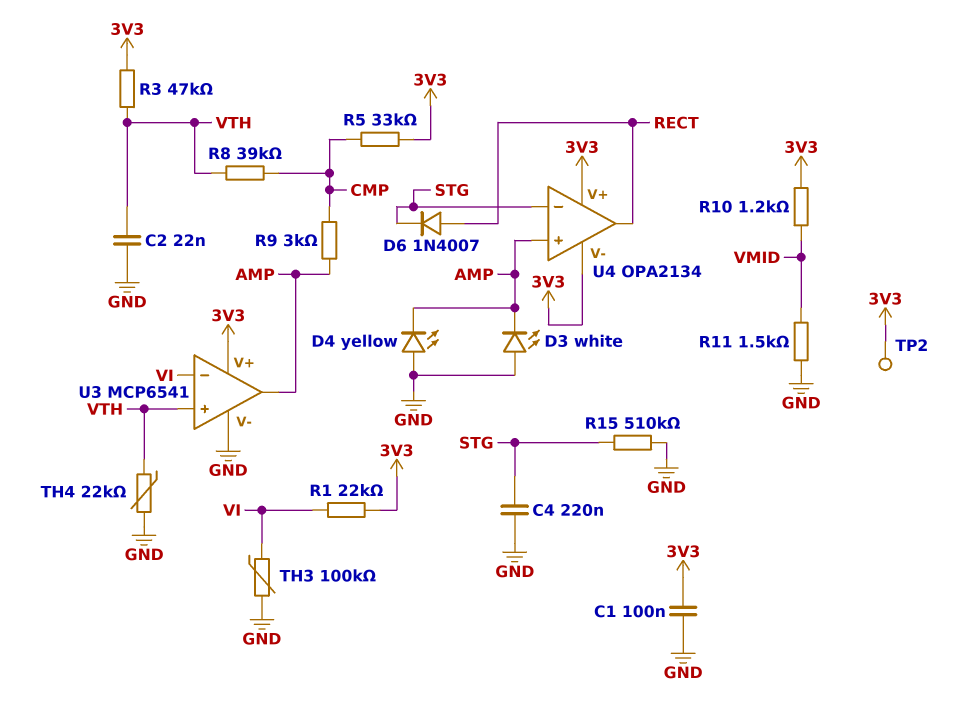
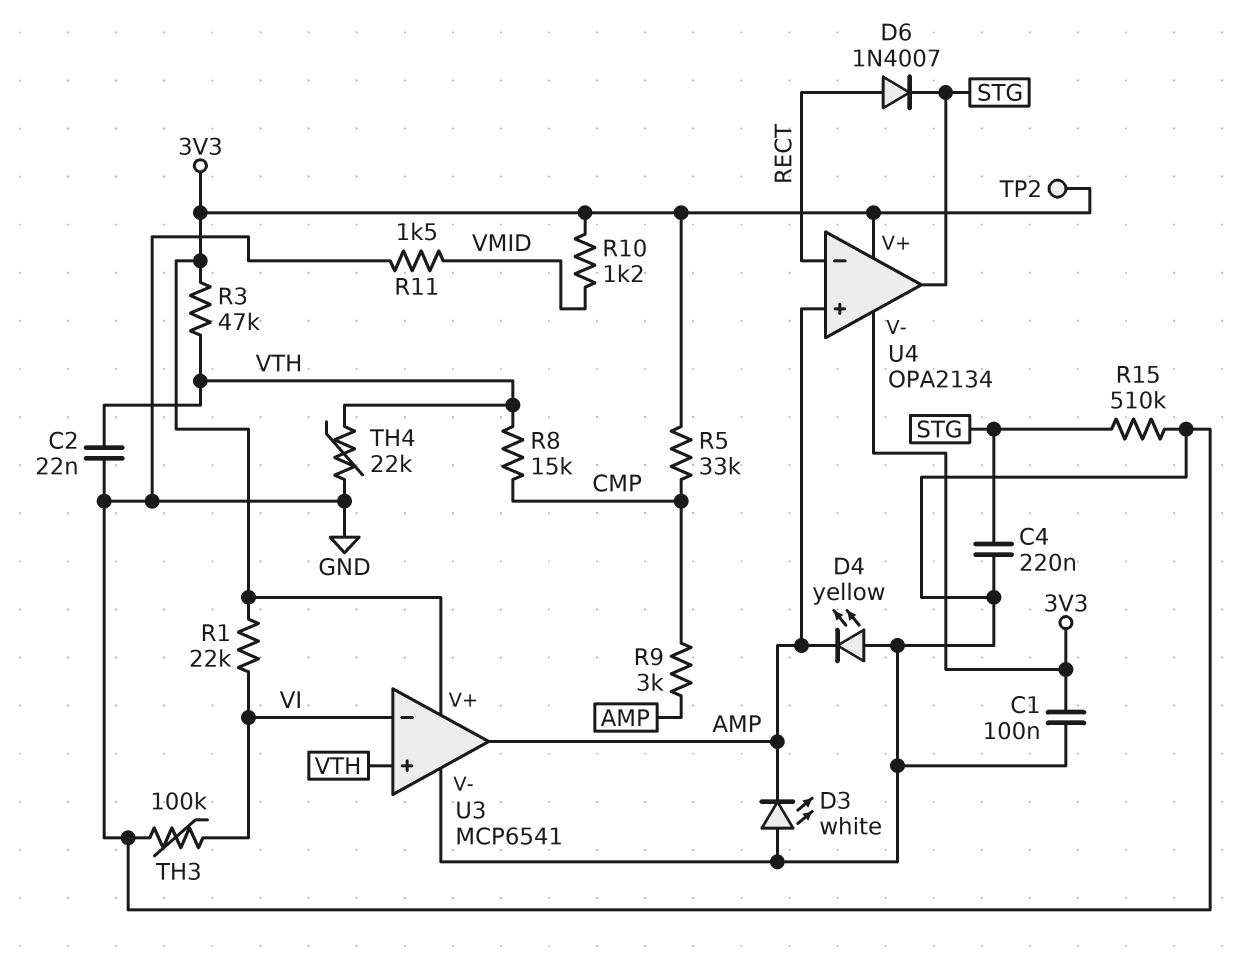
R8: 39k (CMP, VTH) -> 15k (CMP, VTH)
U4 pin in-: STG -> RECT
U4 pin out: RECT -> STG

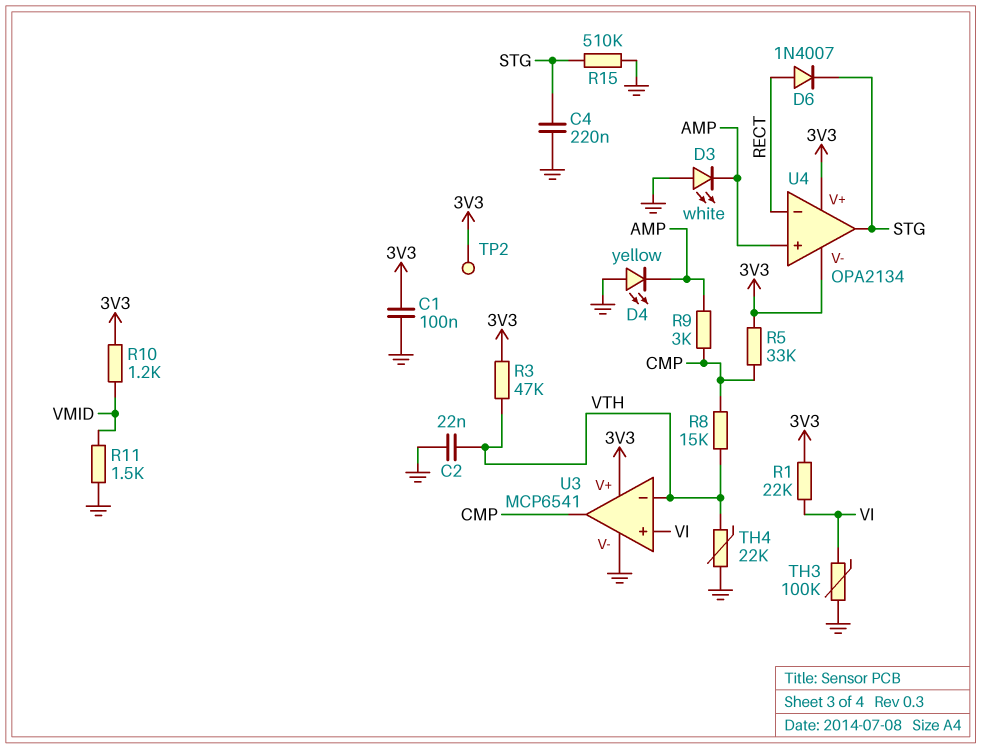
U3 pin in+: VTH -> VI
U3 pin in-: VI -> VTH
U3 pin out: AMP -> CMP

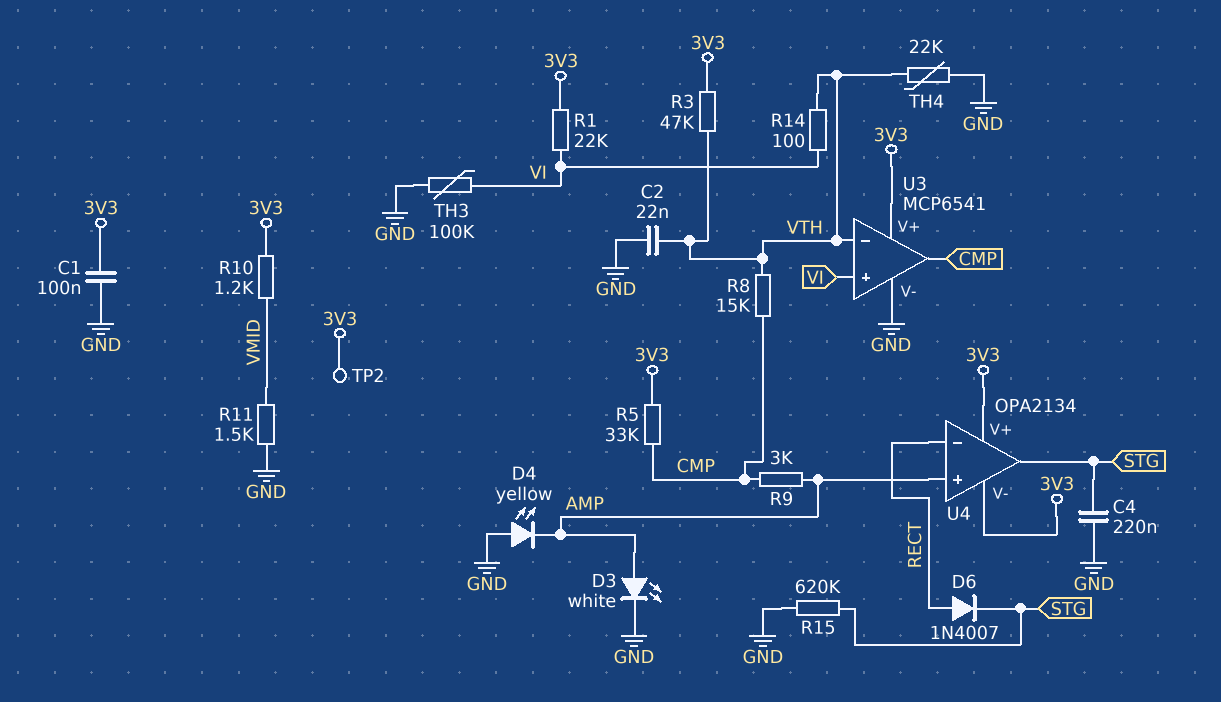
D3: LED white (A GND, K AMP) -> LED white (A AMP, K GND)
R14: none -> 100 (VI, VTH)
R15: 510k (GND, STG) -> 620k (GND, STG)

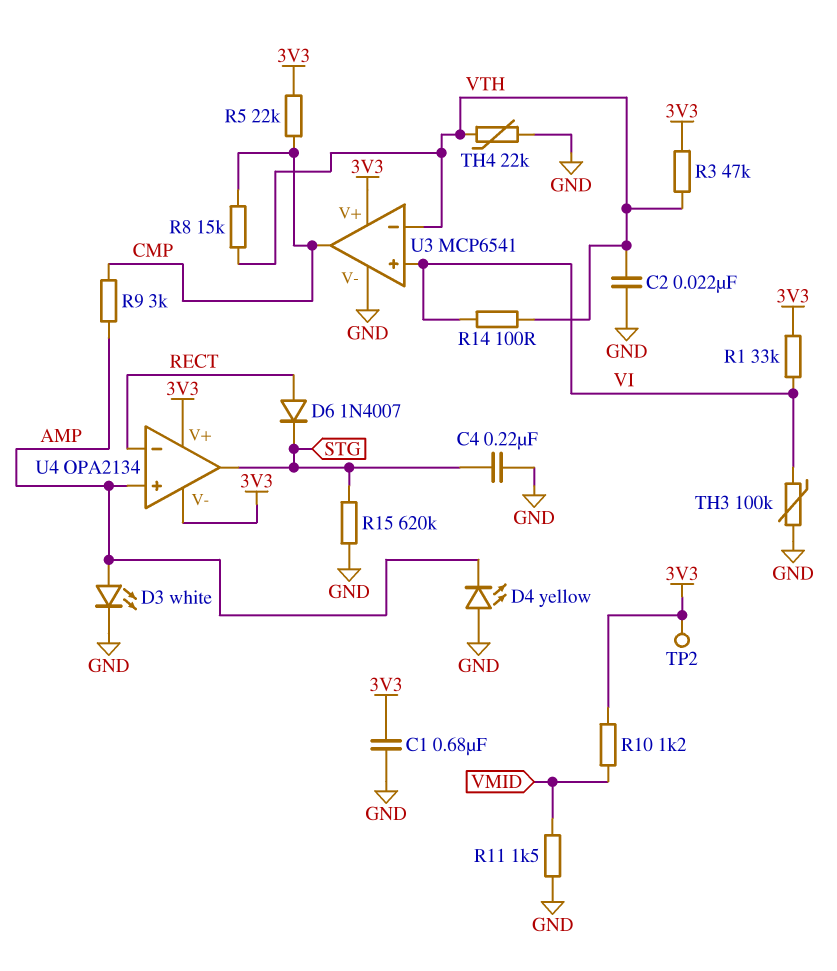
C1: 100nF (3V3, GND) -> 680nF (3V3, GND)
R1: 22k (3V3, VI) -> 33k (3V3, VI)
R5: 33k (3V3, CMP) -> 22k (3V3, CMP)

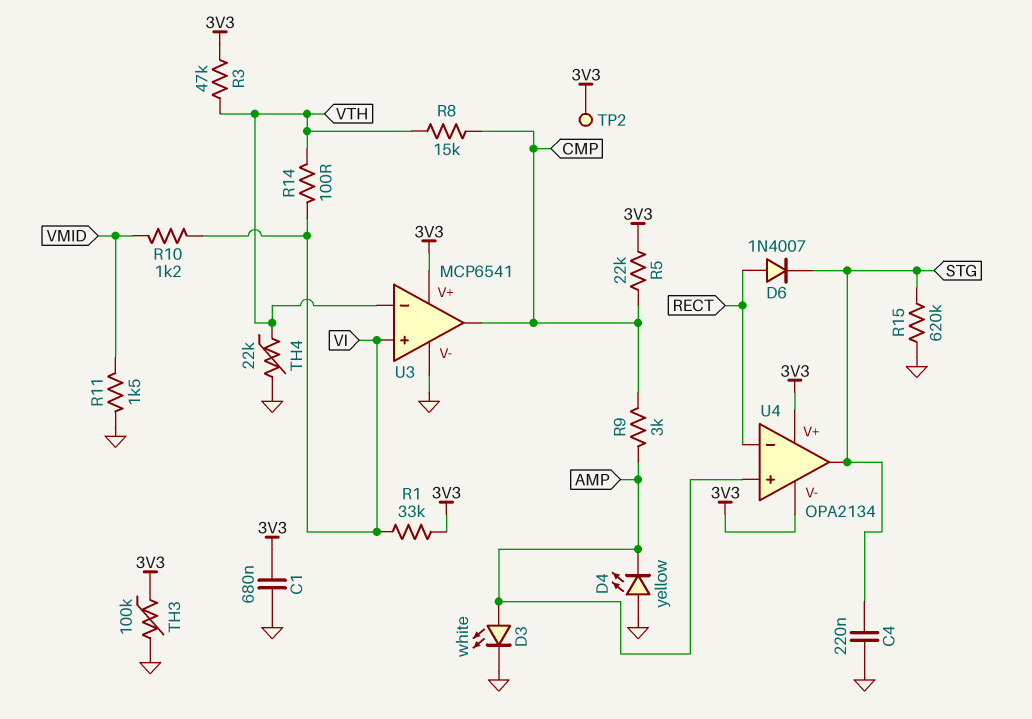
C2: 22nF (GND, VTH) -> none
R10: 1.2k (3V3, VMID) -> 1.2k (VI, VMID)
TH3: 100k (GND, VI) -> 100k (3V3, GND)

